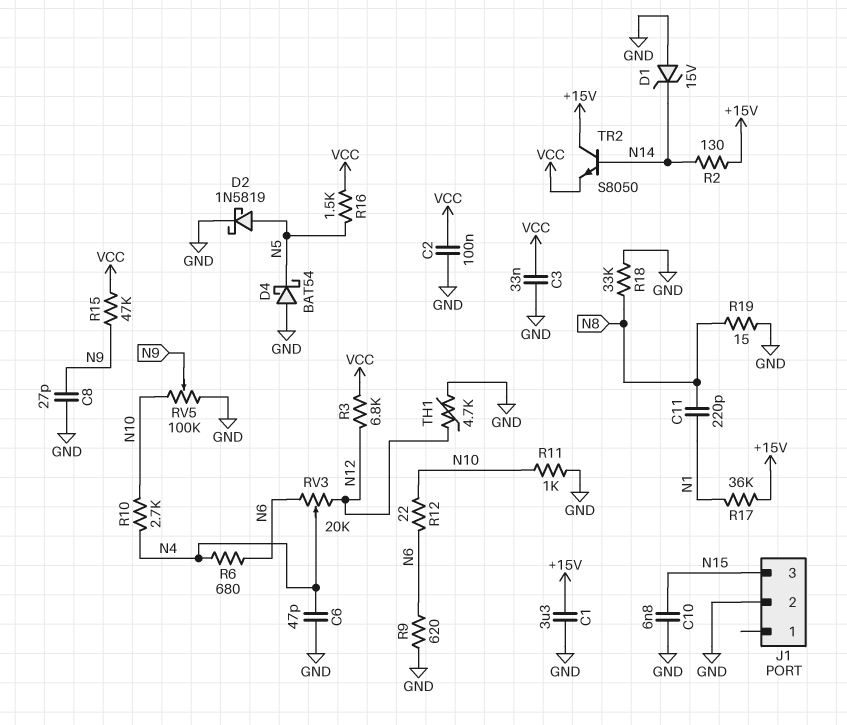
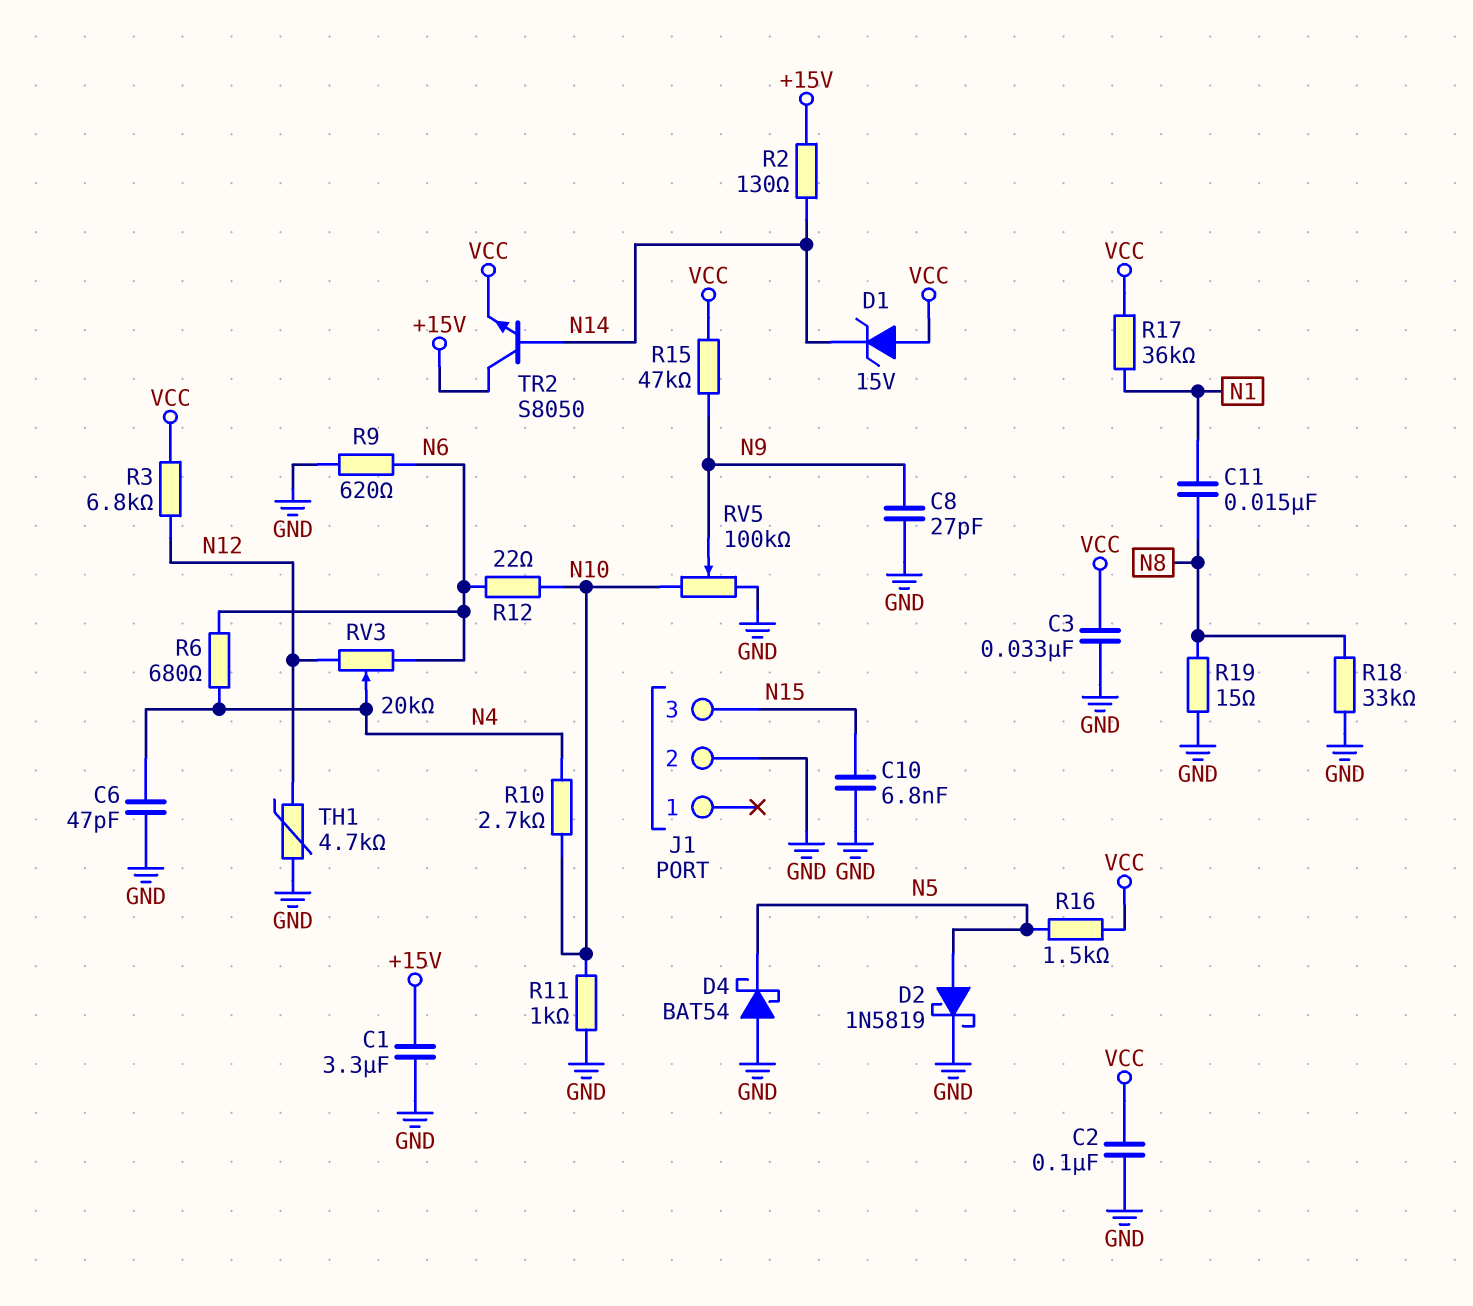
C11: 220pF (N1, N8) -> 15nF (N1, N8)
D1: zener 15V (A GND, K N14) -> zener 15V (A VCC, K N14)
R17: 36k (+15V, N1) -> 36k (N1, VCC)

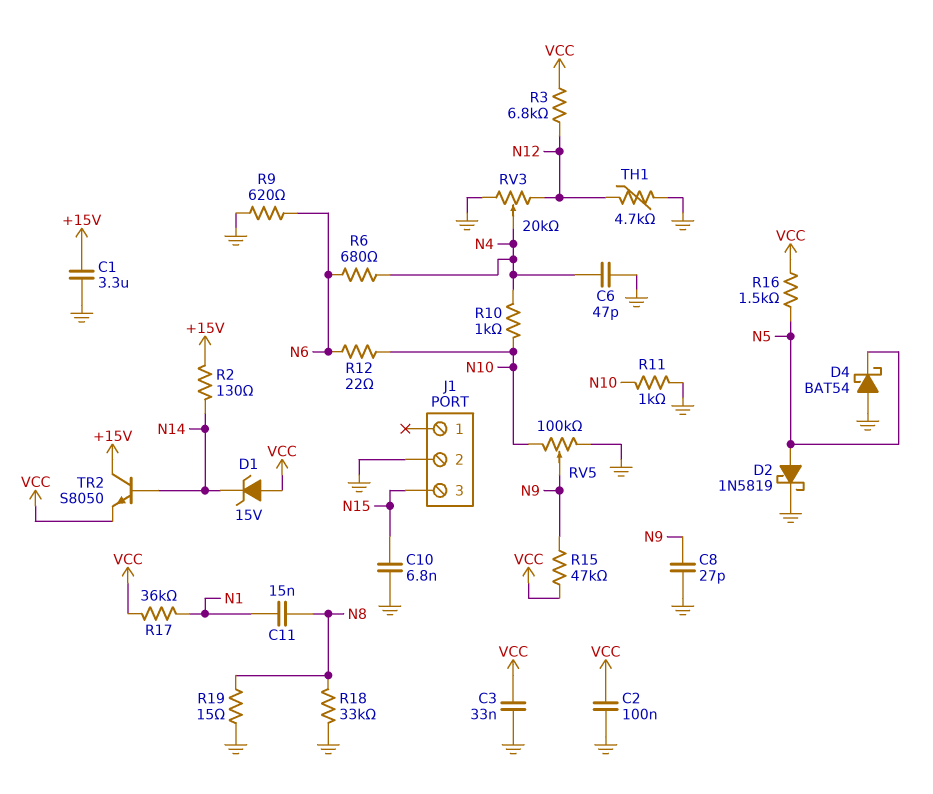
R10: 2.7k (N4, N10) -> 1k (N4, N10)
RV3: 20k (N6, N12, wiper N4) -> 20k (GND, N12, wiper N4)

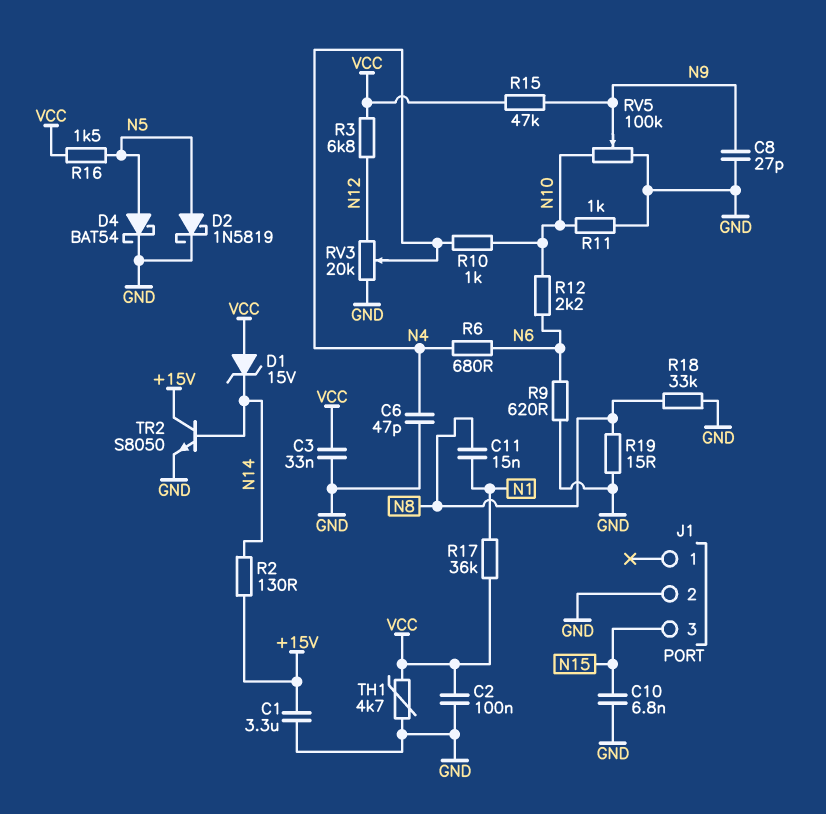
D4: schottky BAT54 (A GND, K N5) -> schottky BAT54 (A N5, K GND)
R12: 22 (N6, N10) -> 2.2k (N6, N10)
TH1: 4.7k (GND, N12) -> 4.7k (GND, VCC)
TR2: NPN S8050 (B N14, C +15V, E VCC) -> NPN S8050 (B N14, C +15V, E GND)

